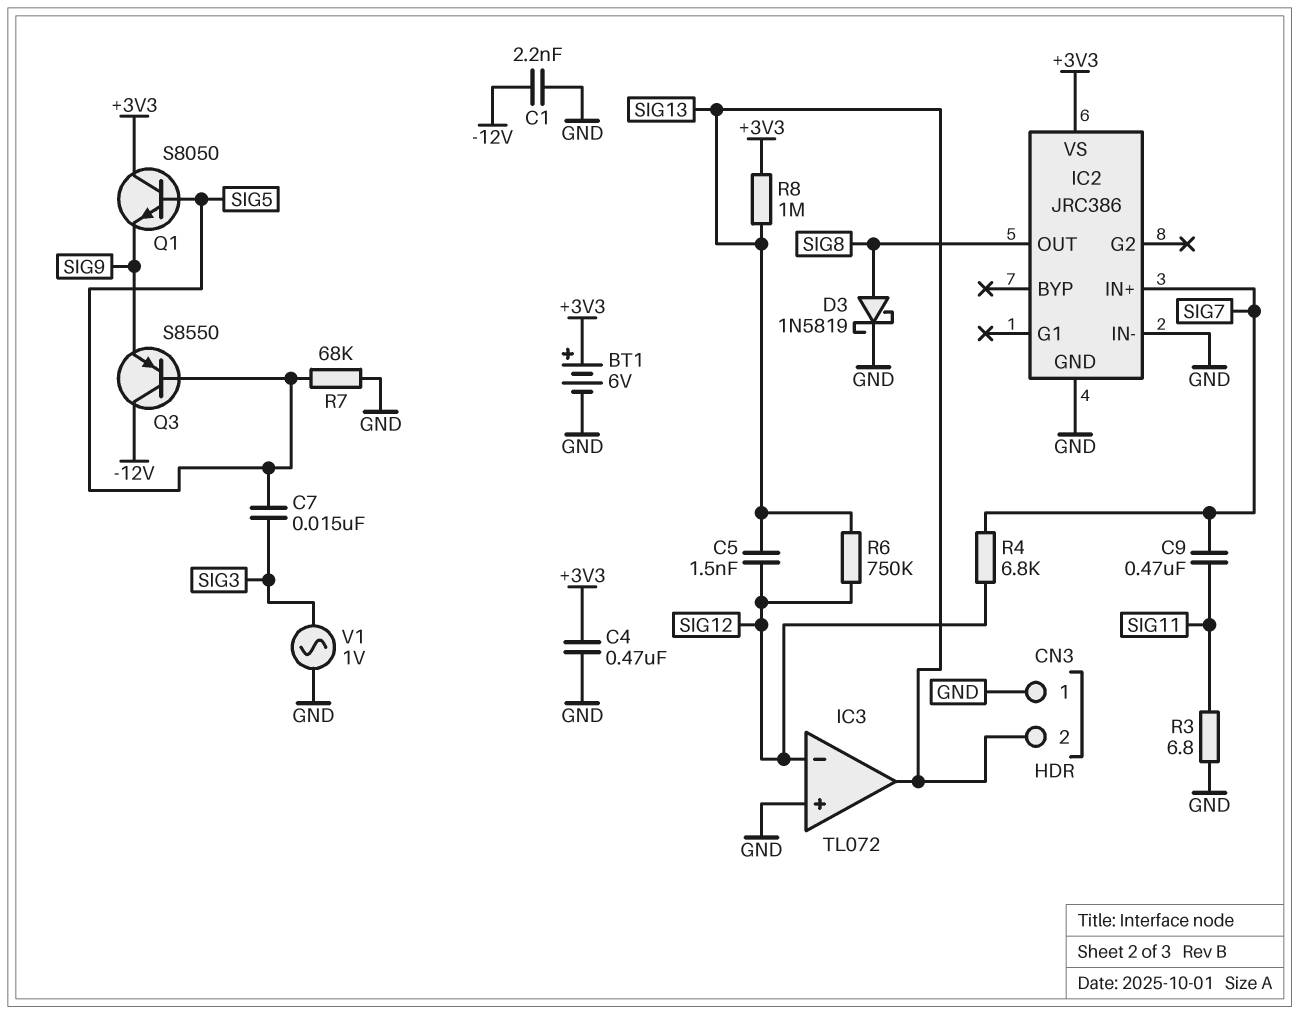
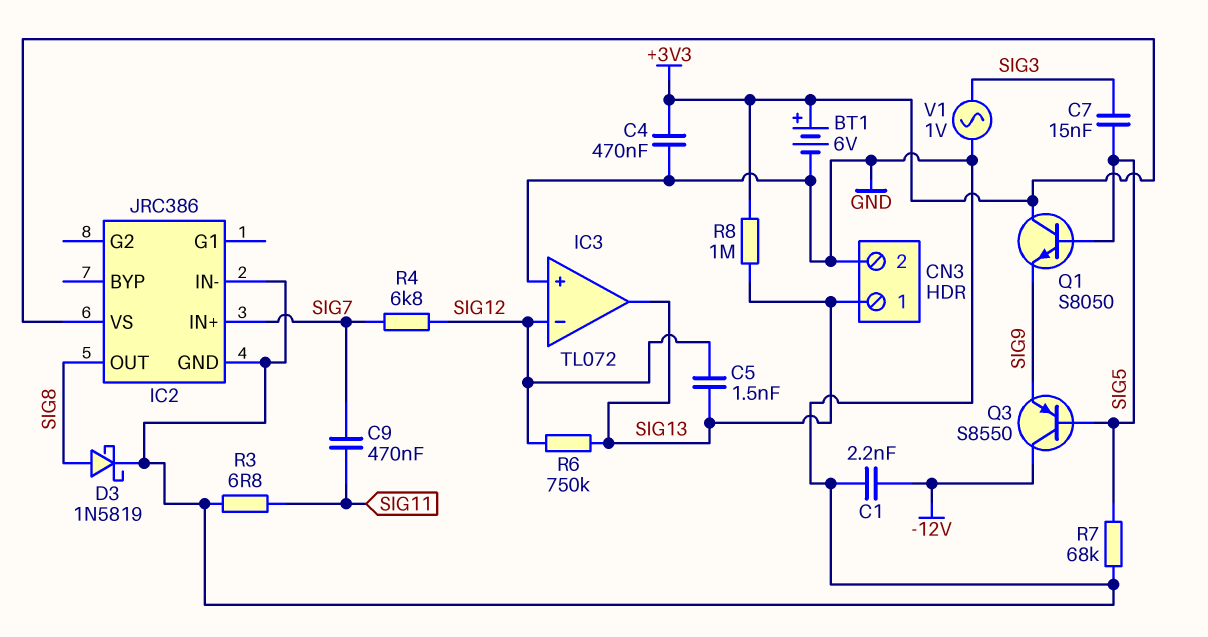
CN3 pin 1: GND -> SIG13
CN3 pin 2: SIG13 -> GND

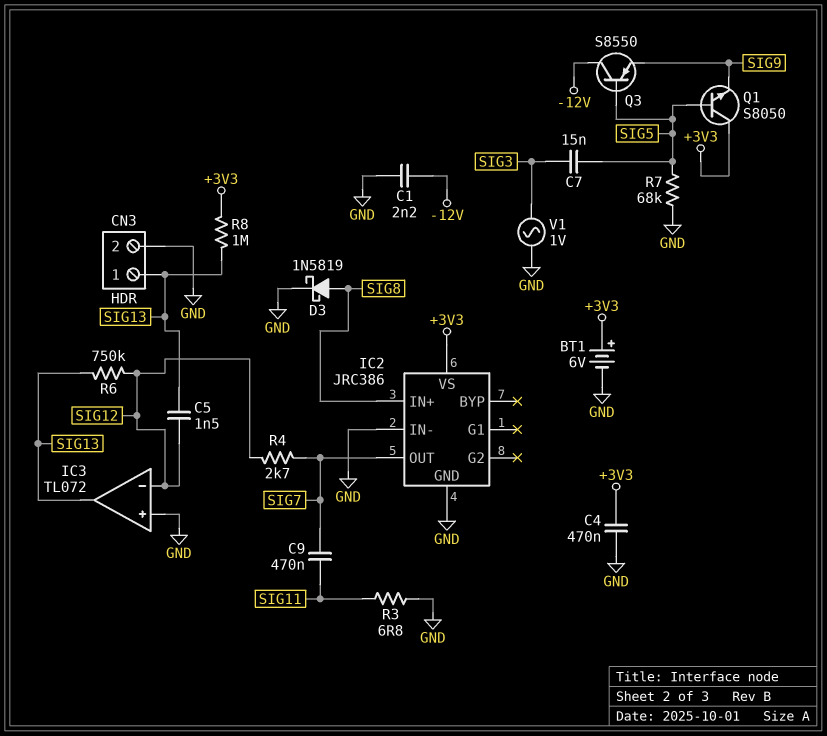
IC2 pin IN+: SIG7 -> SIG8
IC2 pin OUT: SIG8 -> SIG7
R4: 6.8k (SIG7, SIG12) -> 2.7k (SIG7, SIG12)

